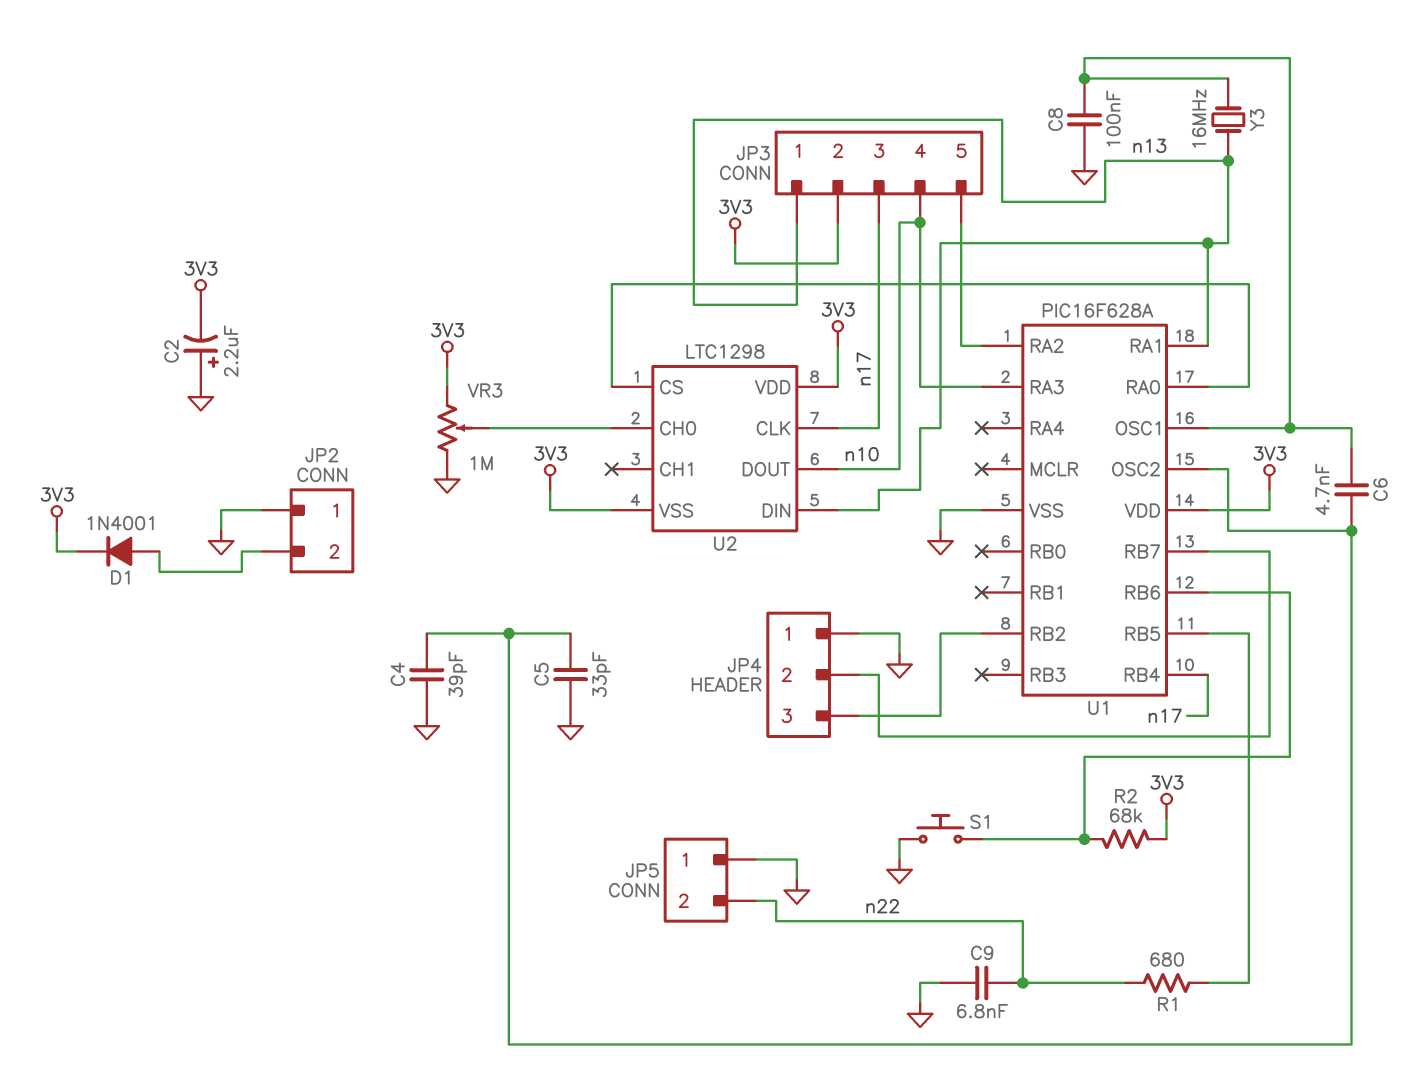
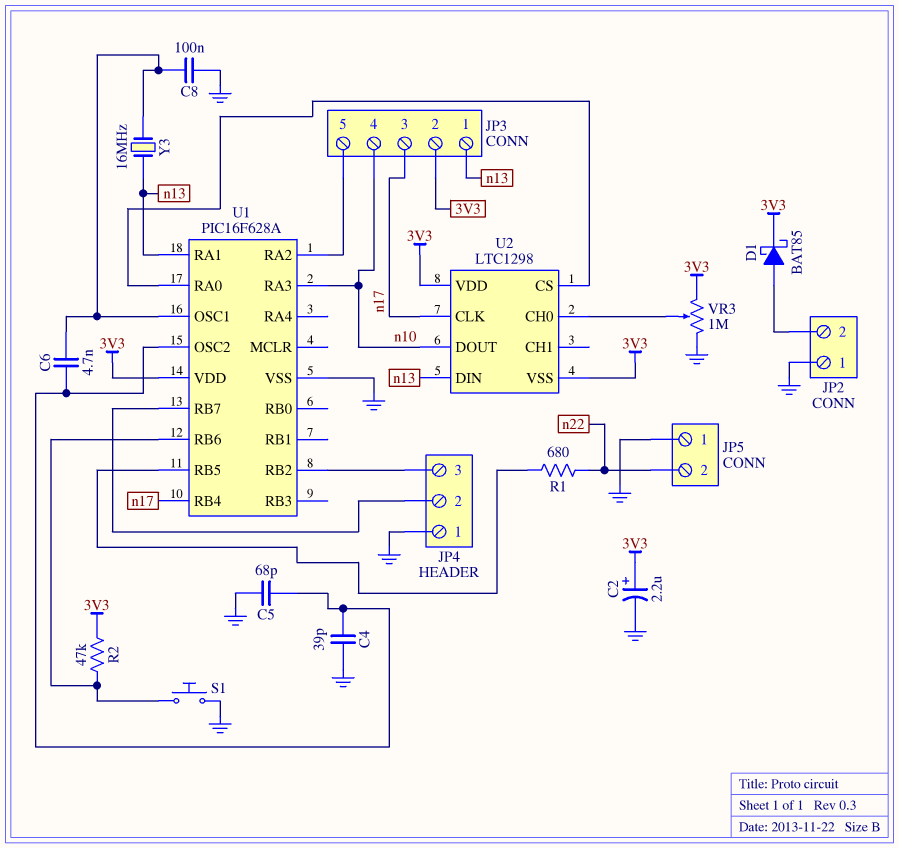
C2: 2.2uF (plus GND, minus 3V3) -> 2.2uF (plus 3V3, minus GND)
C5: 33pF (GND, U1/OSC2) -> 68pF (GND, U1/OSC2)
C9: 6.8nF (GND, n22) -> none
D1: diode 1N4001 (A JP2/2, K 3V3) -> schottky BAT85 (A JP2/2, K 3V3)
R2: 68k (3V3, U1/RB6) -> 47k (3V3, U1/RB6)

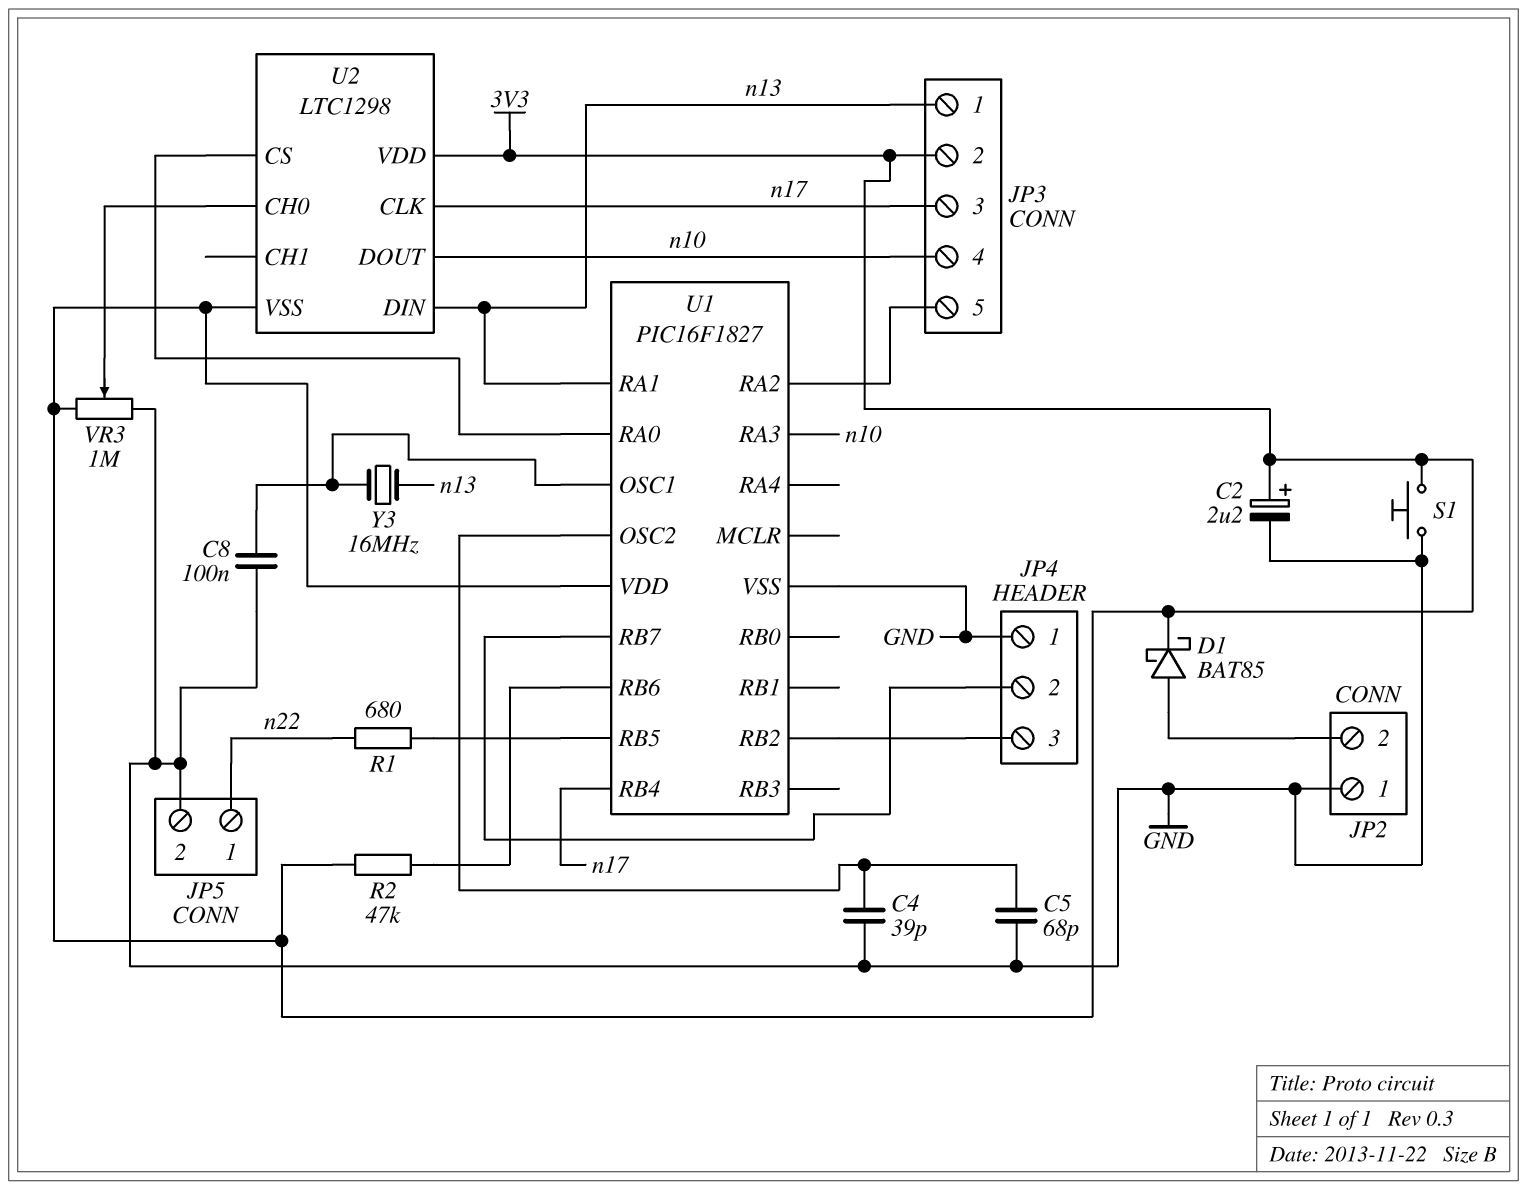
C6: 4.7nF (U1/OSC1, U1/OSC2) -> none
JP5 pin 1: GND -> n22
JP5 pin 2: n22 -> GND
S1: button (GND, U1/RB6) -> button (3V3, GND)
U1: PIC16F628A -> PIC16F1827

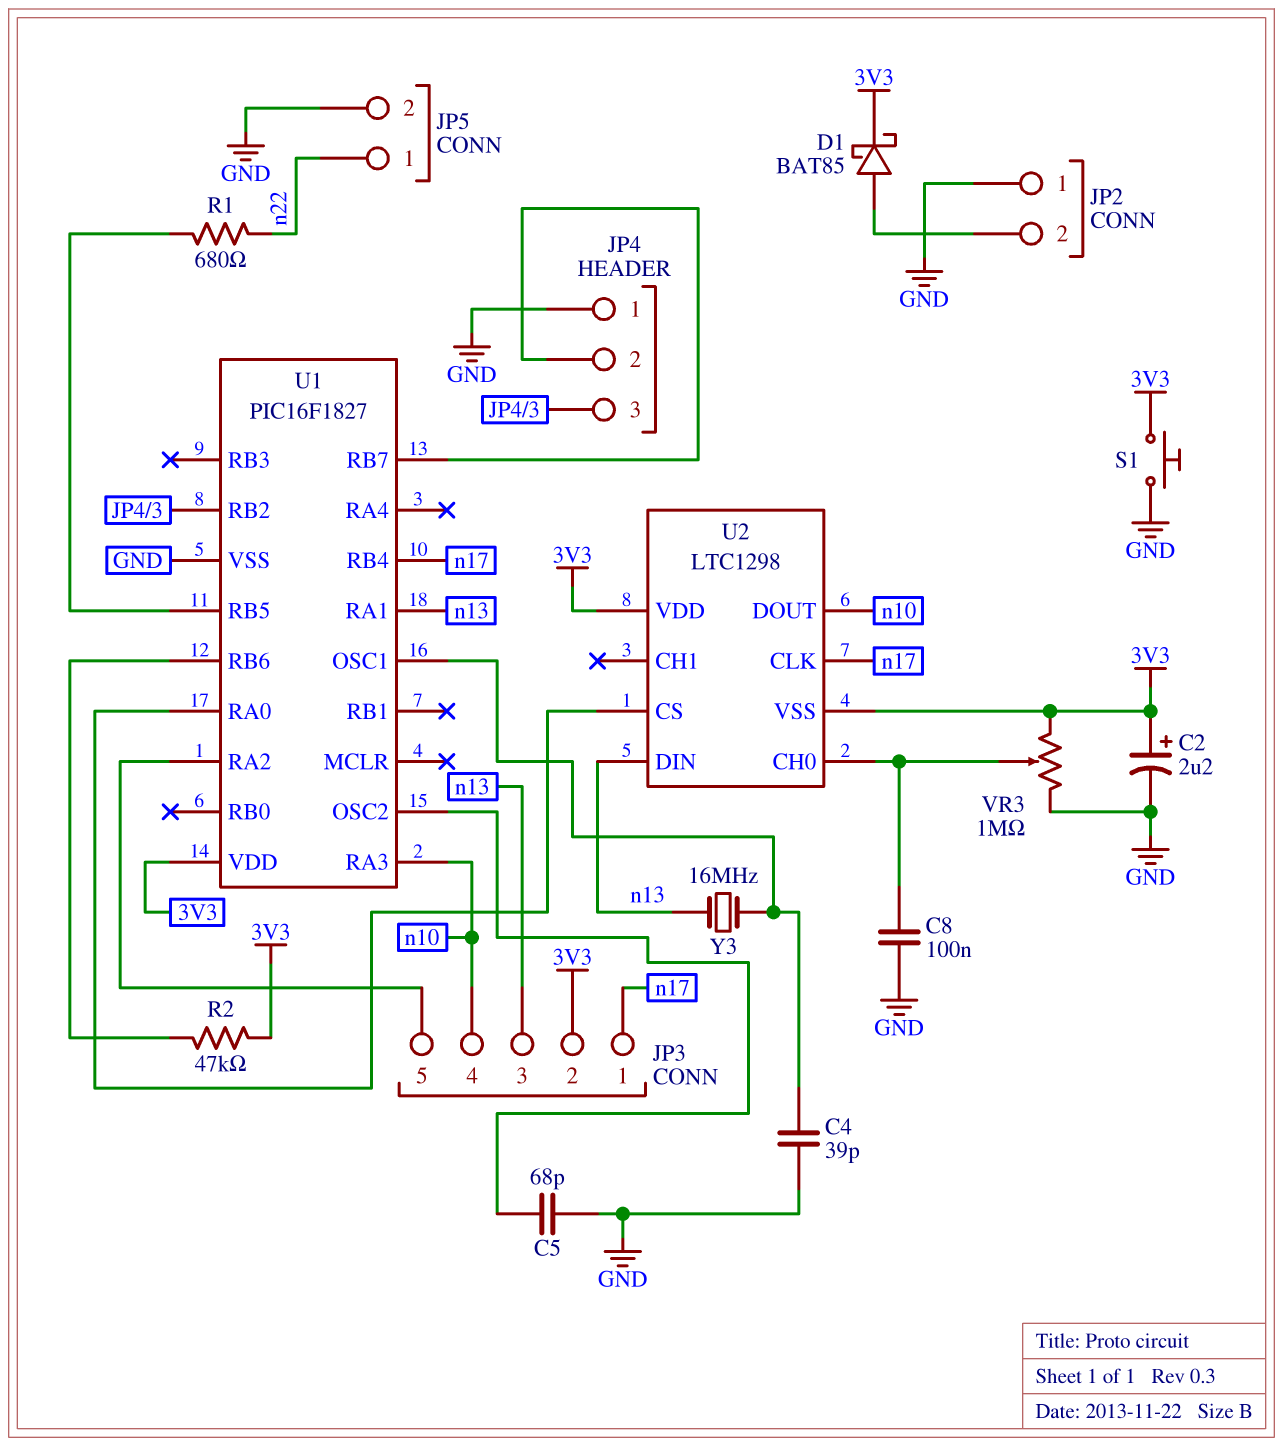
C4: 39pF (GND, U1/OSC2) -> 39pF (GND, U1/OSC1)
C8: 100nF (GND, U1/OSC1) -> 100nF (GND, U2/CH0)
JP3 pin 1: n13 -> n17
JP3 pin 3: n17 -> n13

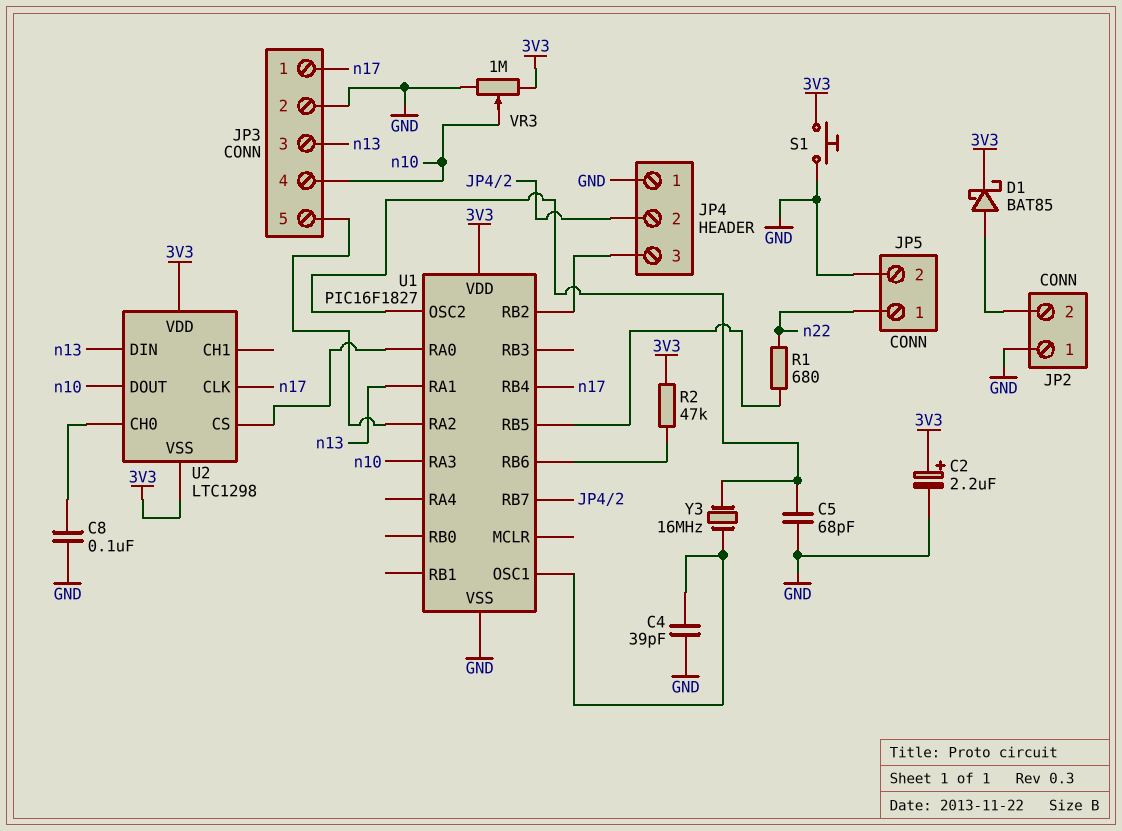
JP3 pin 2: 3V3 -> GND
VR3: 1M (3V3, GND, wiper U2/CH0) -> 1M (3V3, GND, wiper n10)
Y3: 16MHz (U1/OSC1, n13) -> 16MHz (U1/OSC1, U1/OSC2)

